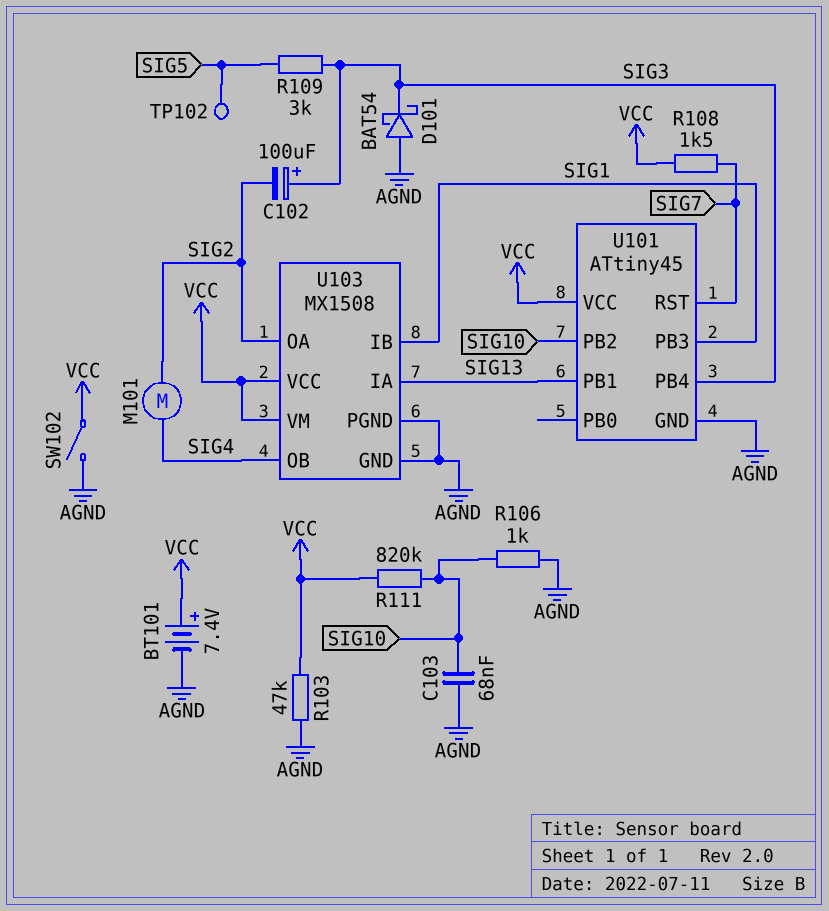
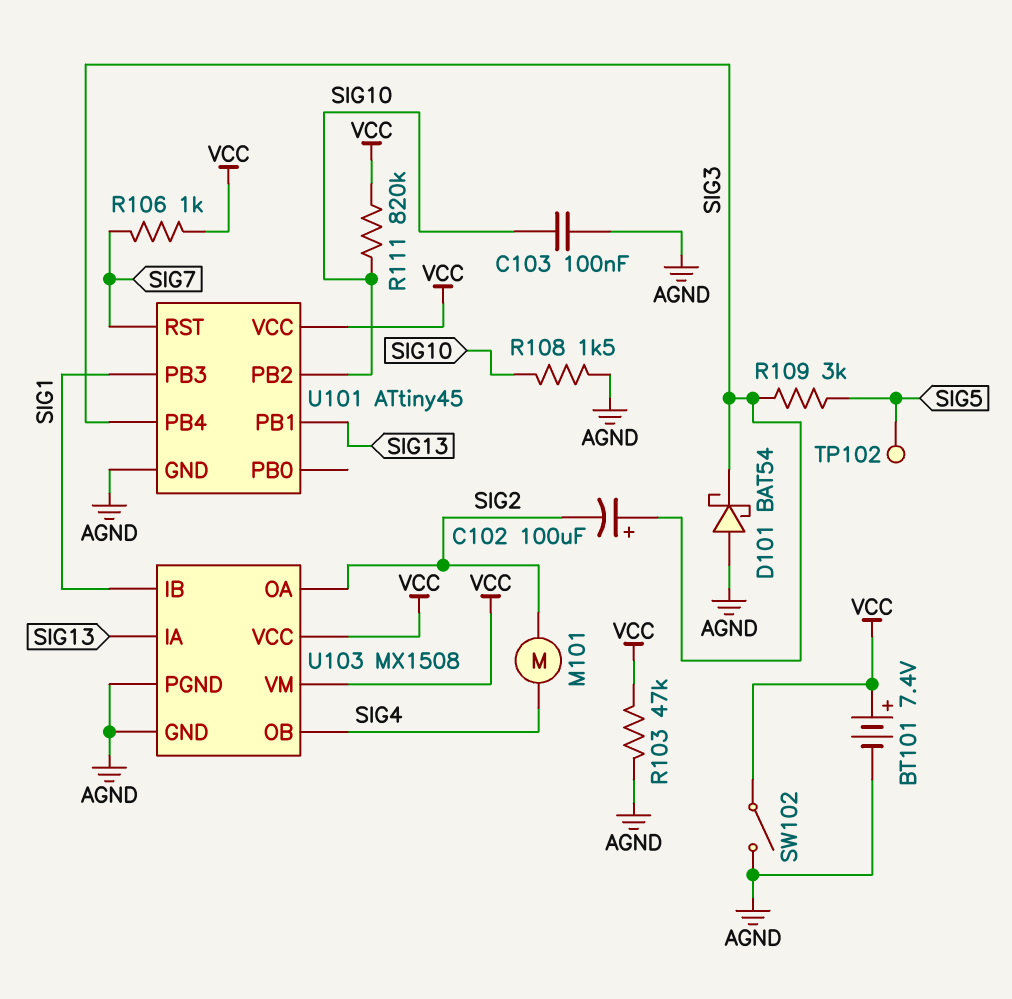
C103: 68nF (AGND, SIG10) -> 100nF (AGND, SIG10)
R106: 1k (AGND, SIG10) -> 1k (SIG7, VCC)
R108: 1.5k (SIG7, VCC) -> 1.5k (AGND, SIG10)

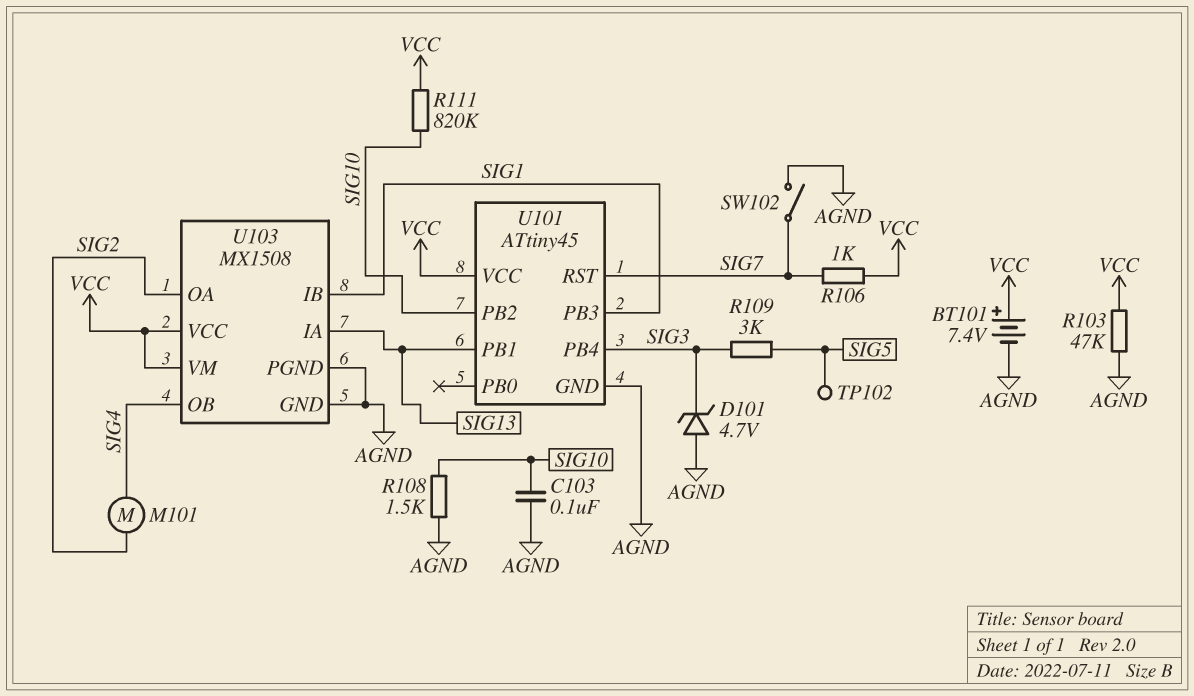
C102: 100uF (plus SIG3, minus SIG2) -> none
D101: schottky BAT54 (A AGND, K SIG3) -> zener 4.7V (A AGND, K SIG3)
SW102: switch (AGND, VCC) -> switch (AGND, SIG7)

